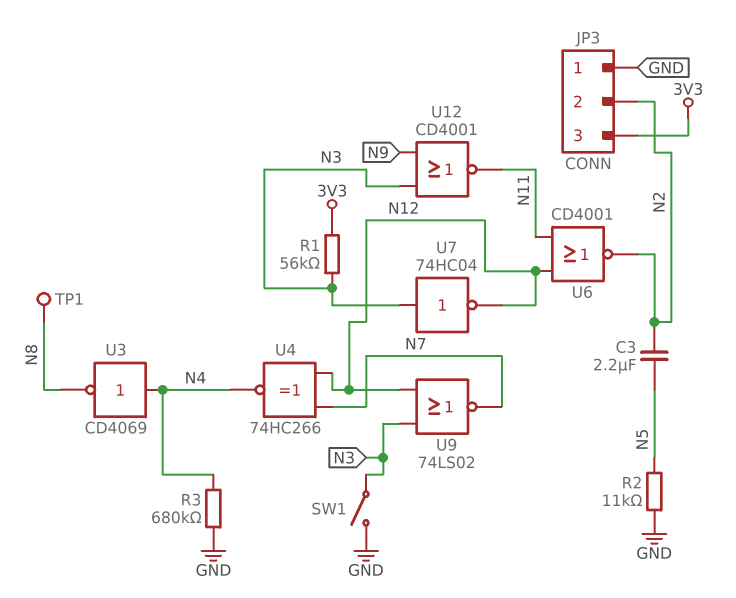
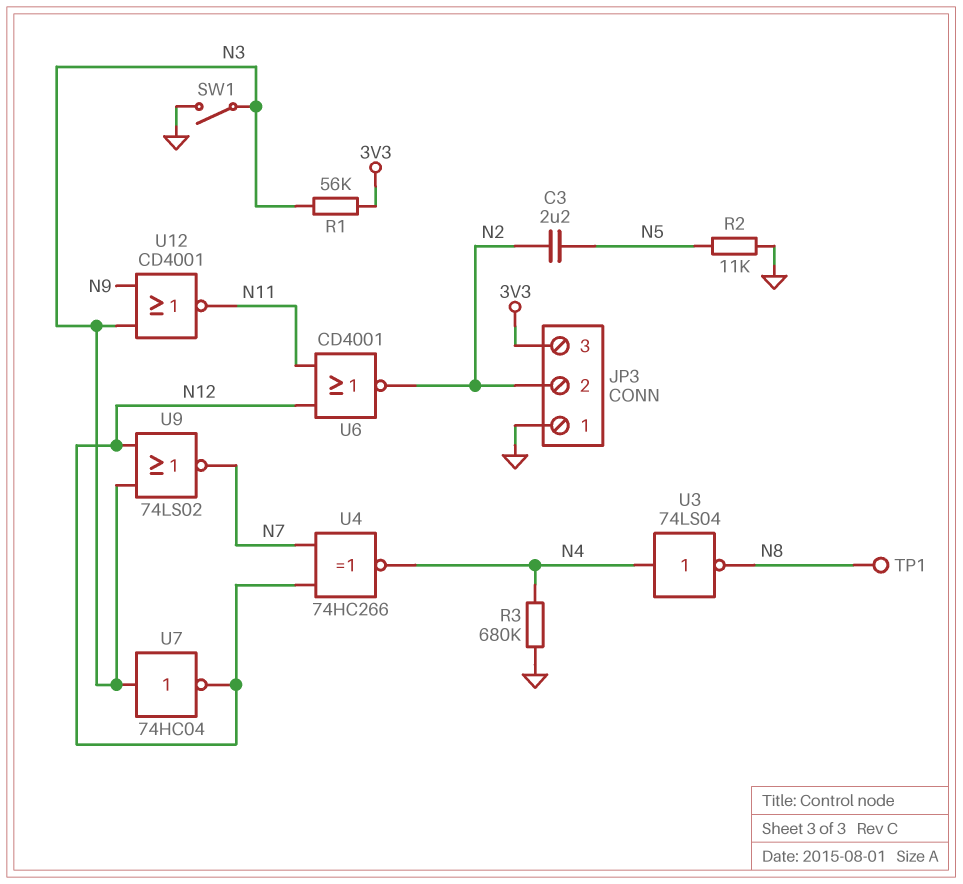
U3: NOT CD4069 (in N4, out N8) -> NOT 74LS04 (in N4, out N8)

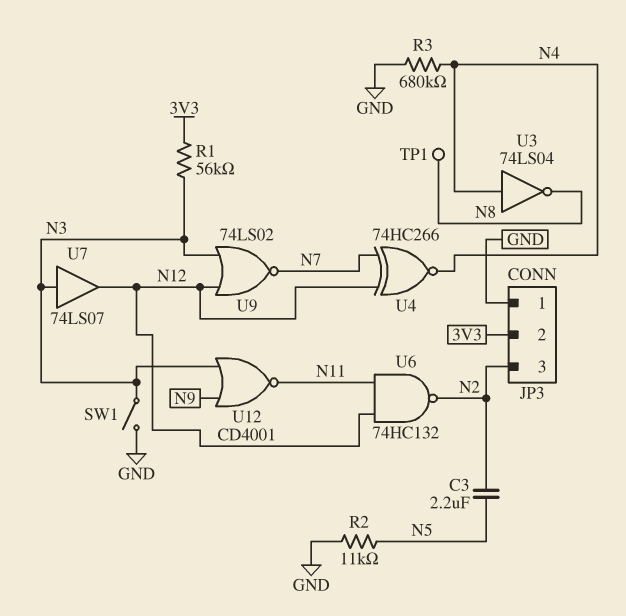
JP3 pin 2: N2 -> 3V3
JP3 pin 3: 3V3 -> N2
U6: NOR CD4001 (in N11, in N12, out N2) -> NAND 74HC132 (in N11, in N12, out N2)
U7: NOT 74HC04 (in N3, out N12) -> buffer 74LS07 (in N3, out N12)

